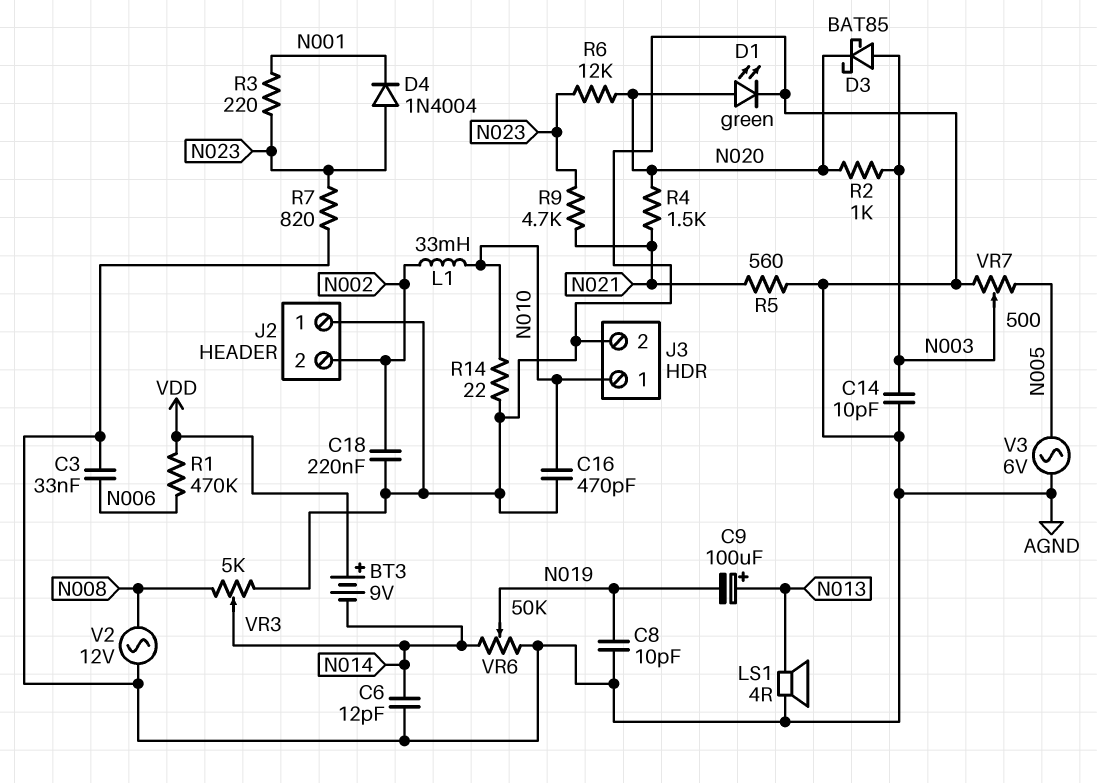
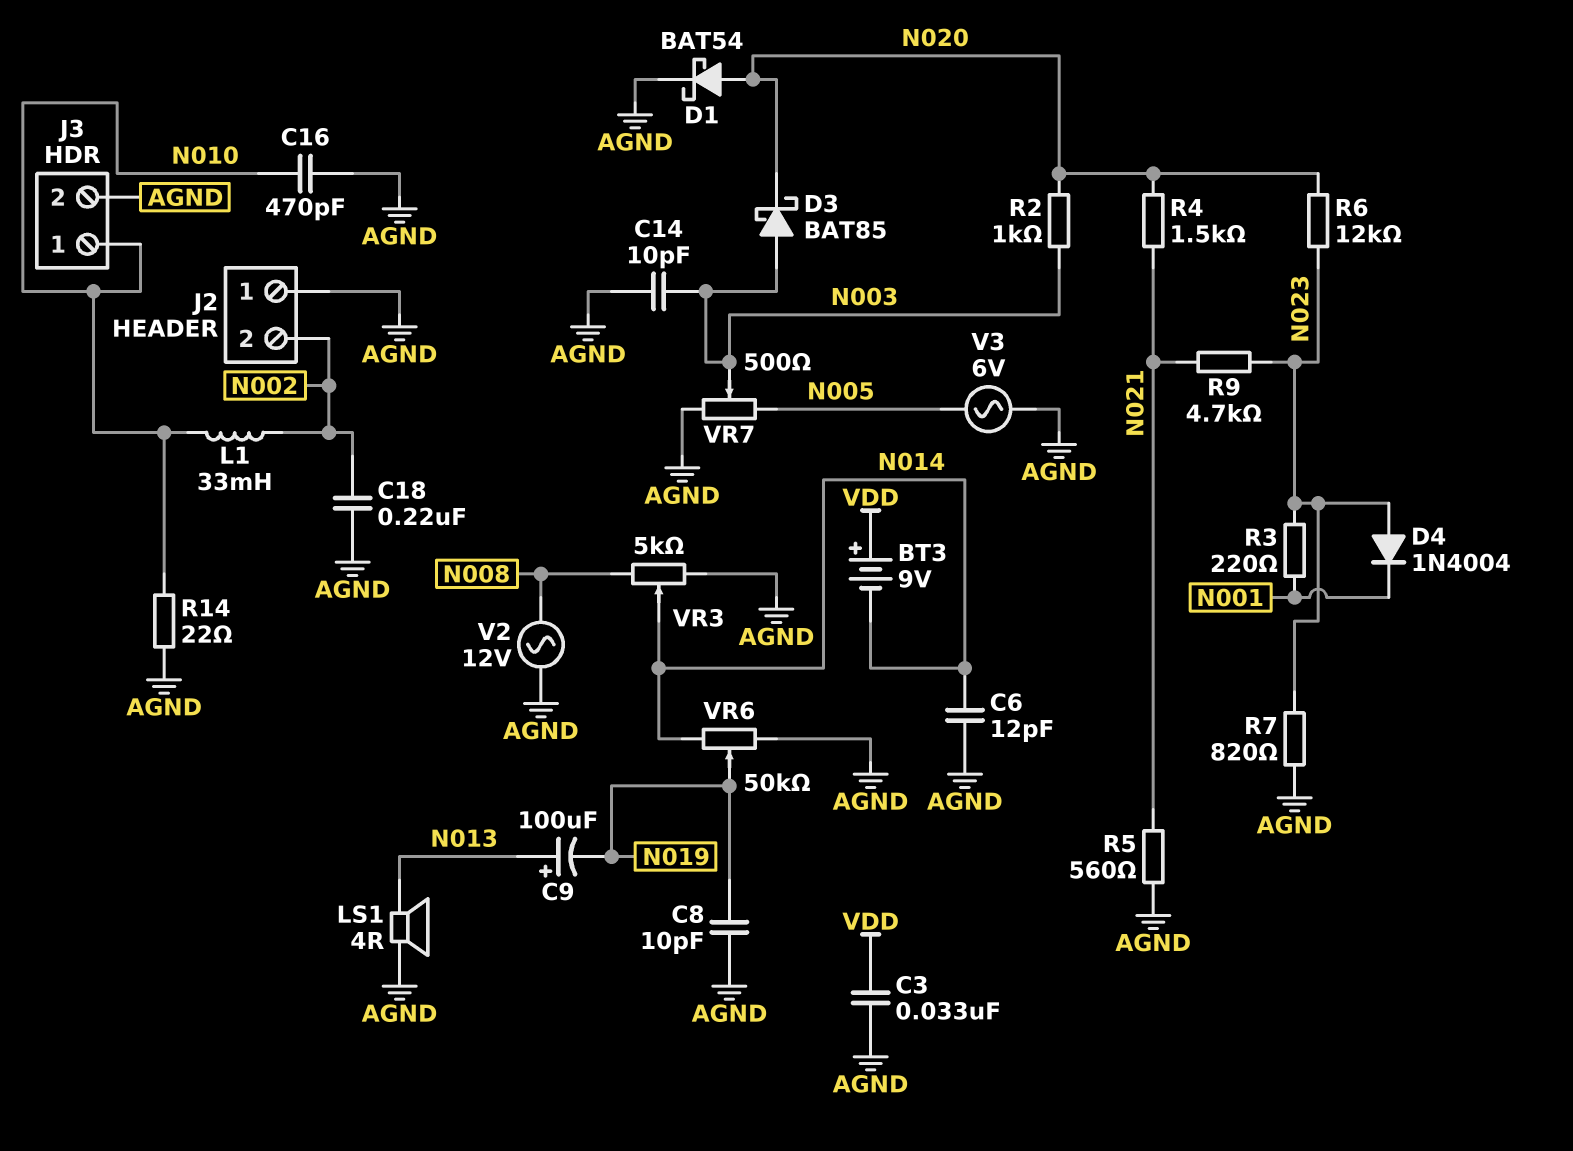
C3: 33nF (AGND, N006) -> 33nF (AGND, VDD)
D1: LED green (A N020, K AGND) -> schottky BAT54 (A N020, K AGND)
R1: 470k (N006, VDD) -> none

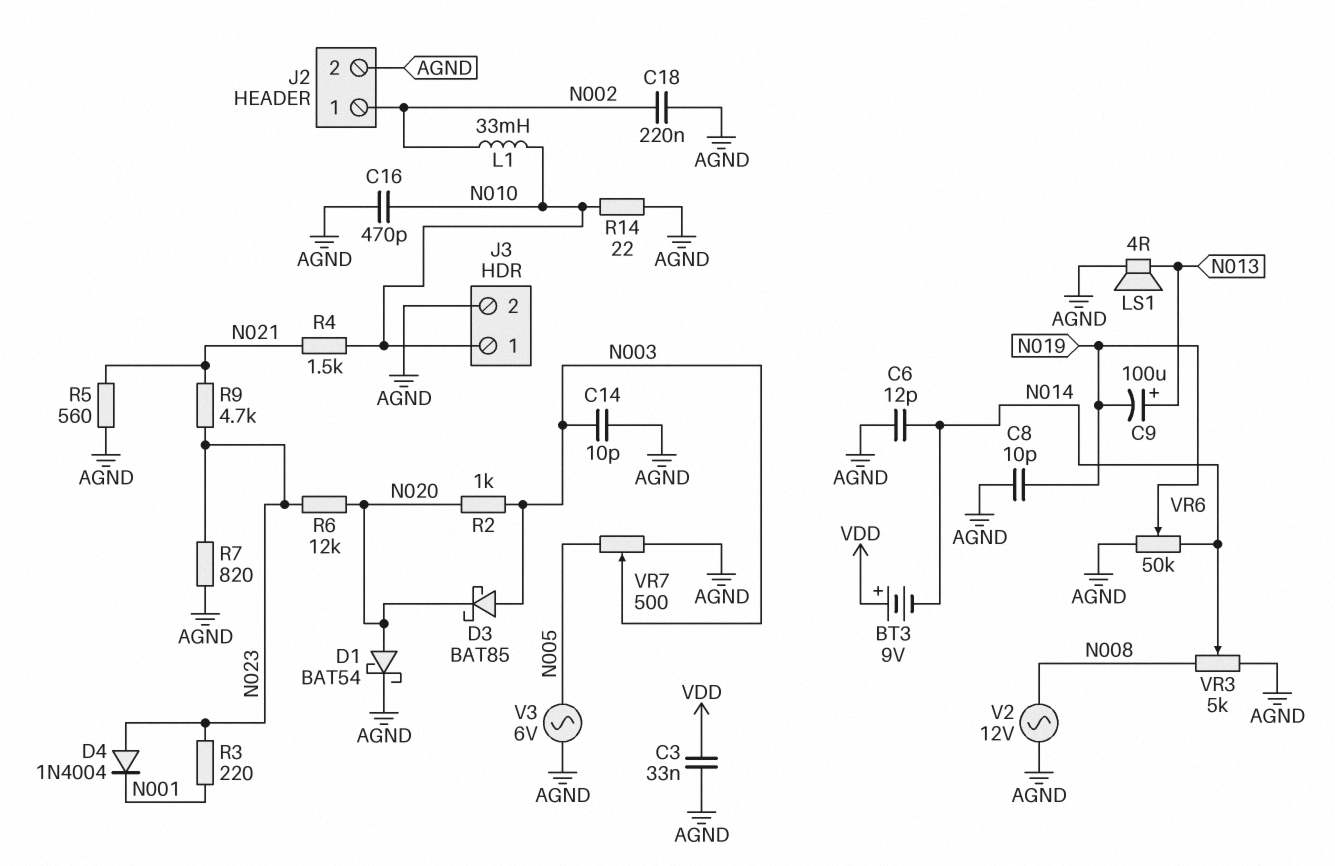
J2 pin 1: AGND -> N002
J2 pin 2: N002 -> AGND
R4: 1.5k (N020, N021) -> 1.5k (N010, N021)

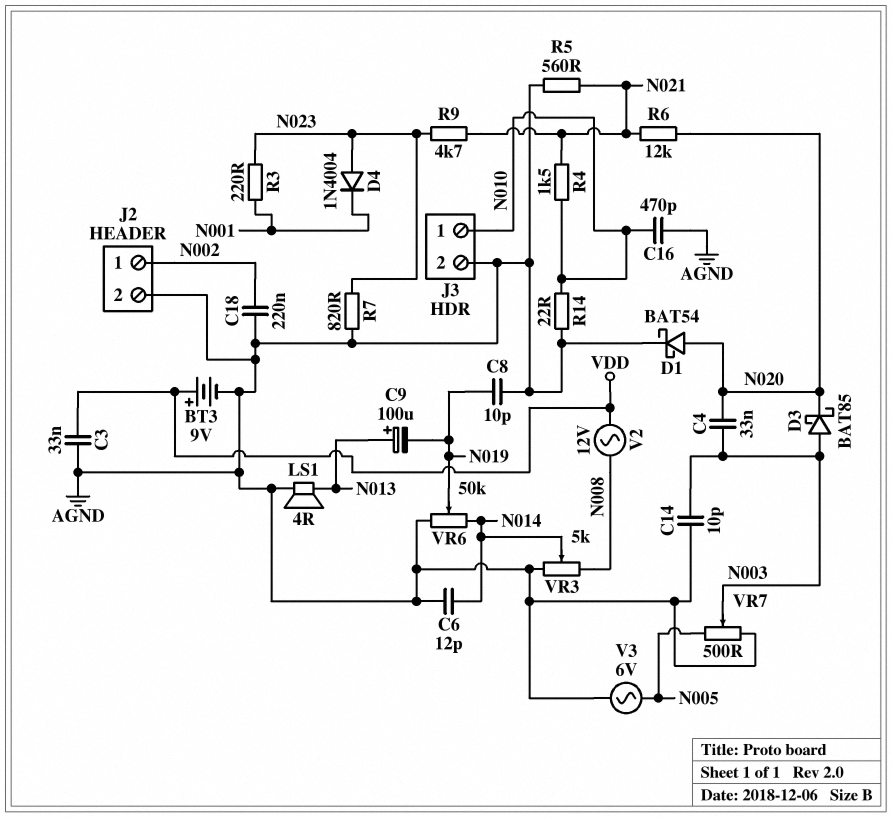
BT3: 9V (plus VDD, minus N014) -> 9V (plus VDD, minus AGND)
C4: none -> 33nF (N003, N020)
L1: 33mH (N002, N010) -> none
R2: 1k (N003, N020) -> none
R6: 12k (N020, N023) -> 12k (N020, N021)
V2: AC 12V (AGND, N008) -> AC 12V (N008, VDD)

